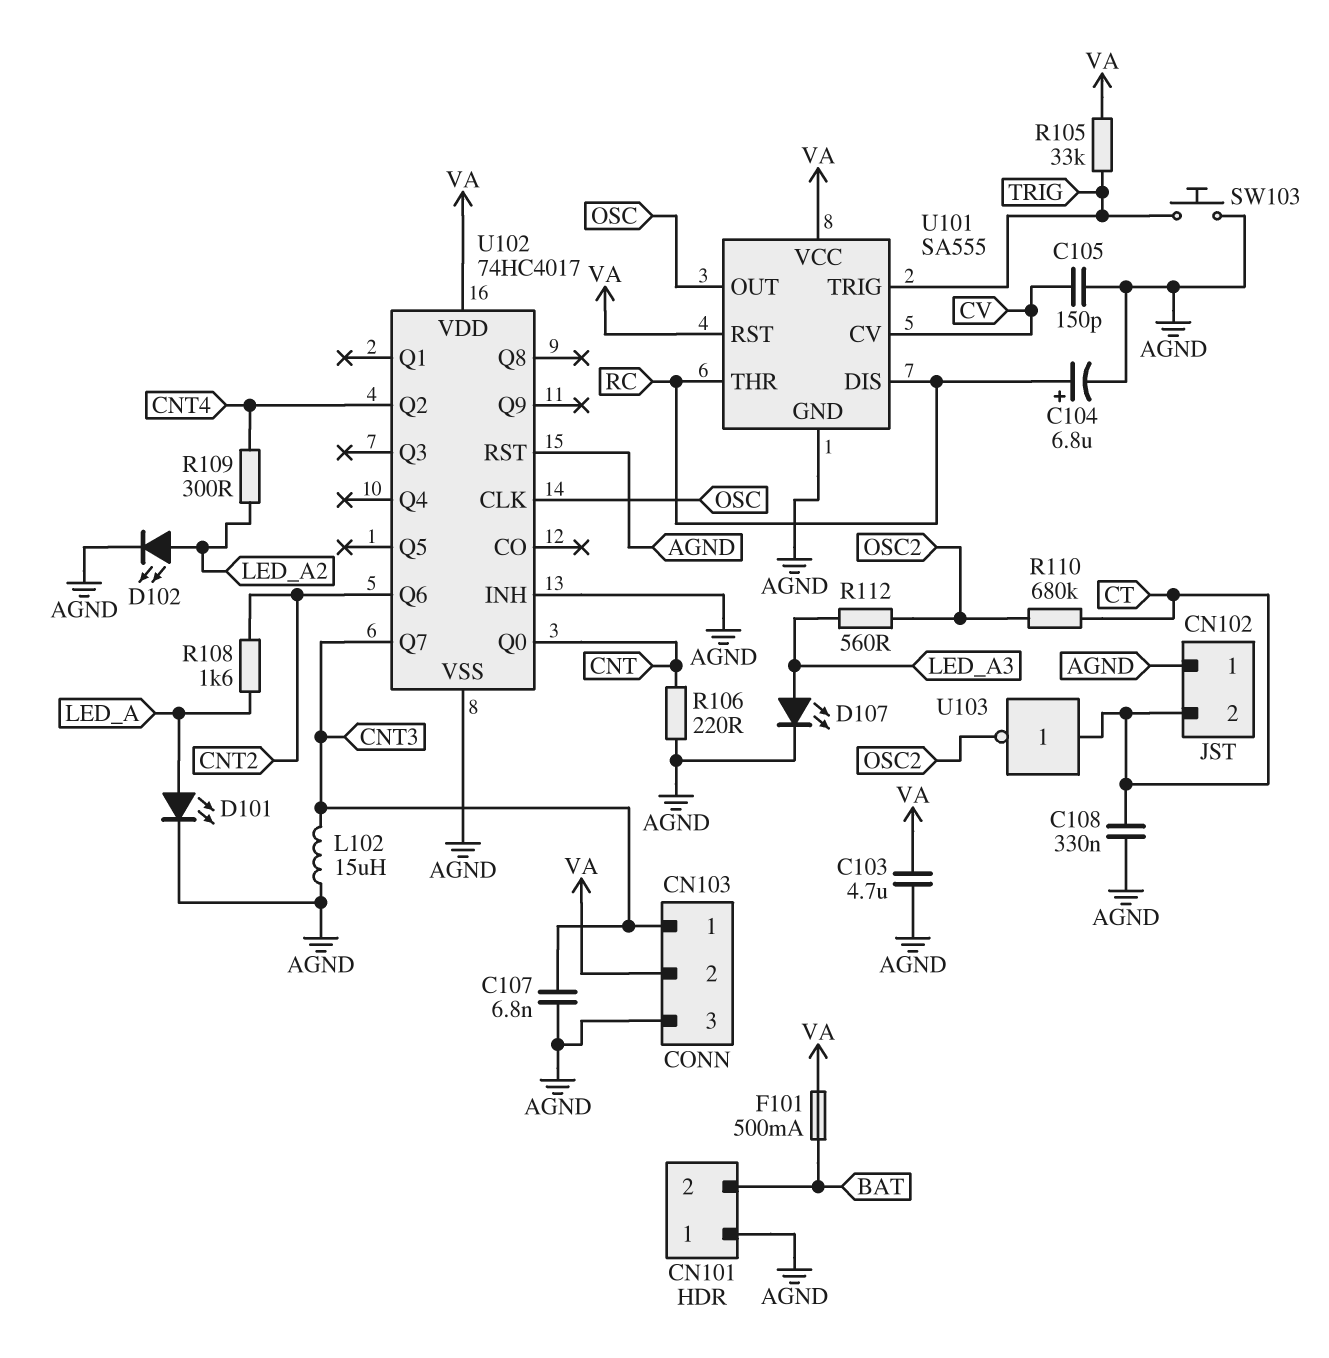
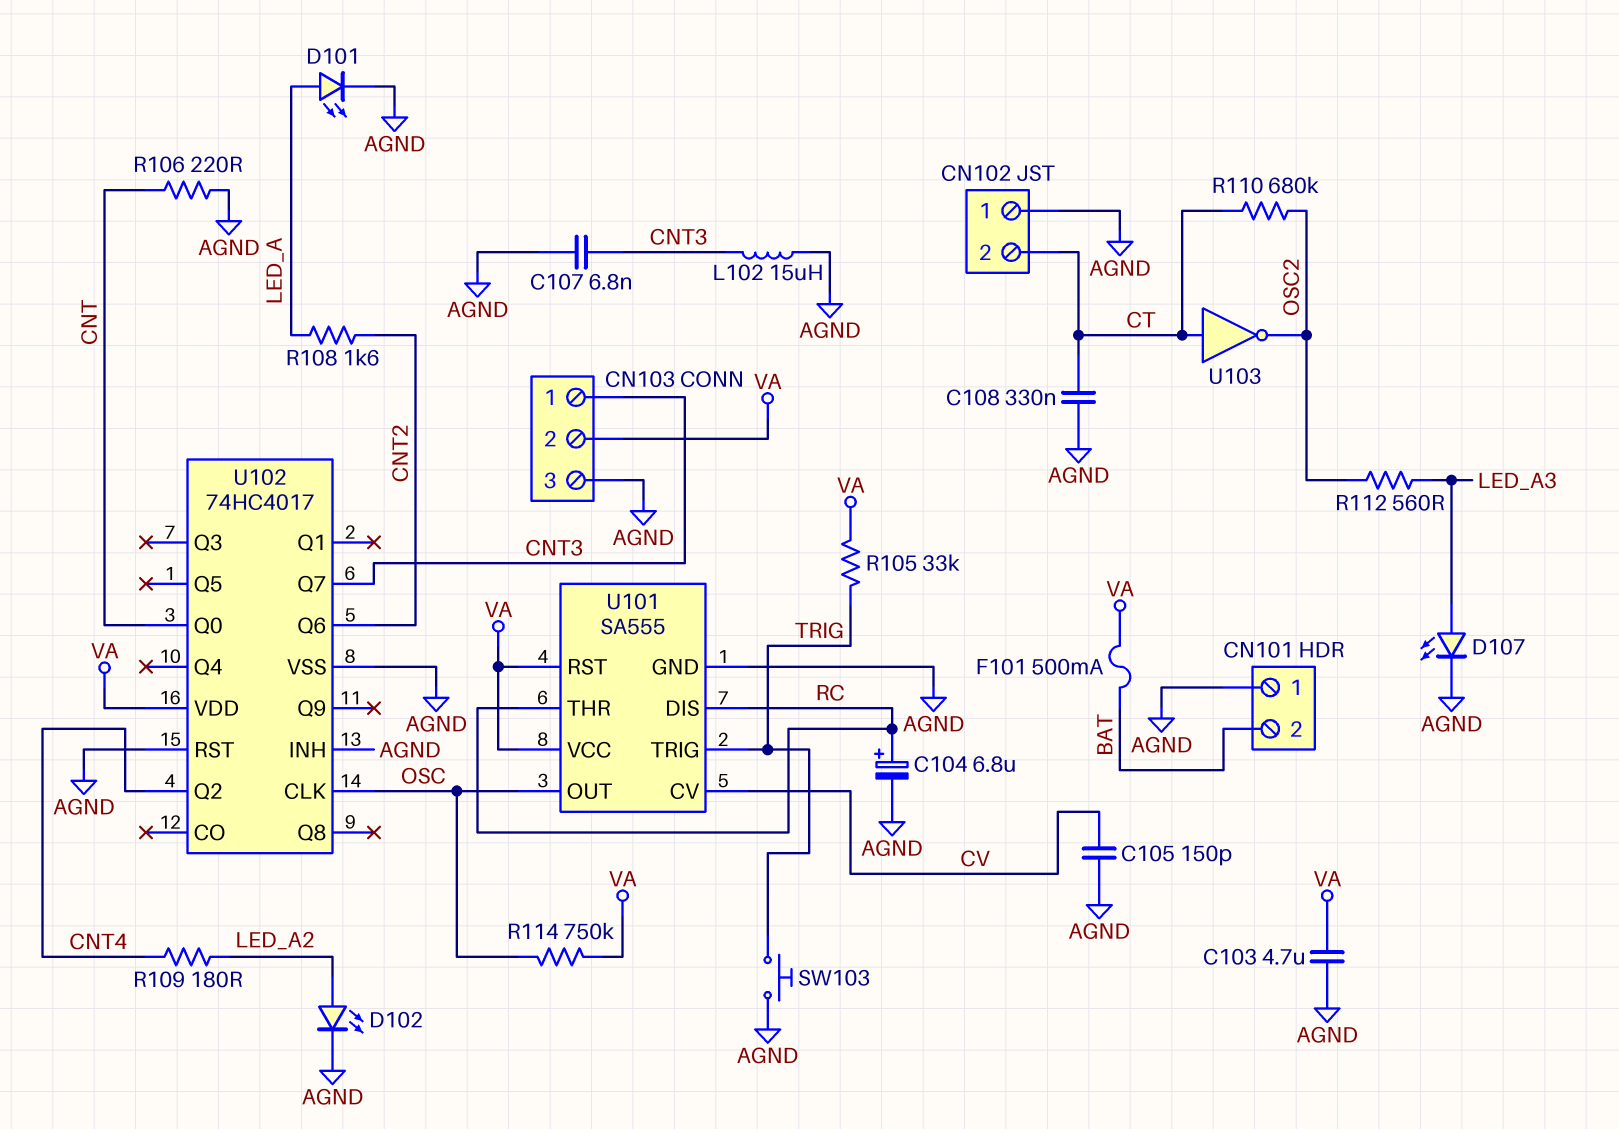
R109: 300 (CNT4, LED_A2) -> 180 (CNT4, LED_A2)
R114: none -> 750k (OSC, VA)

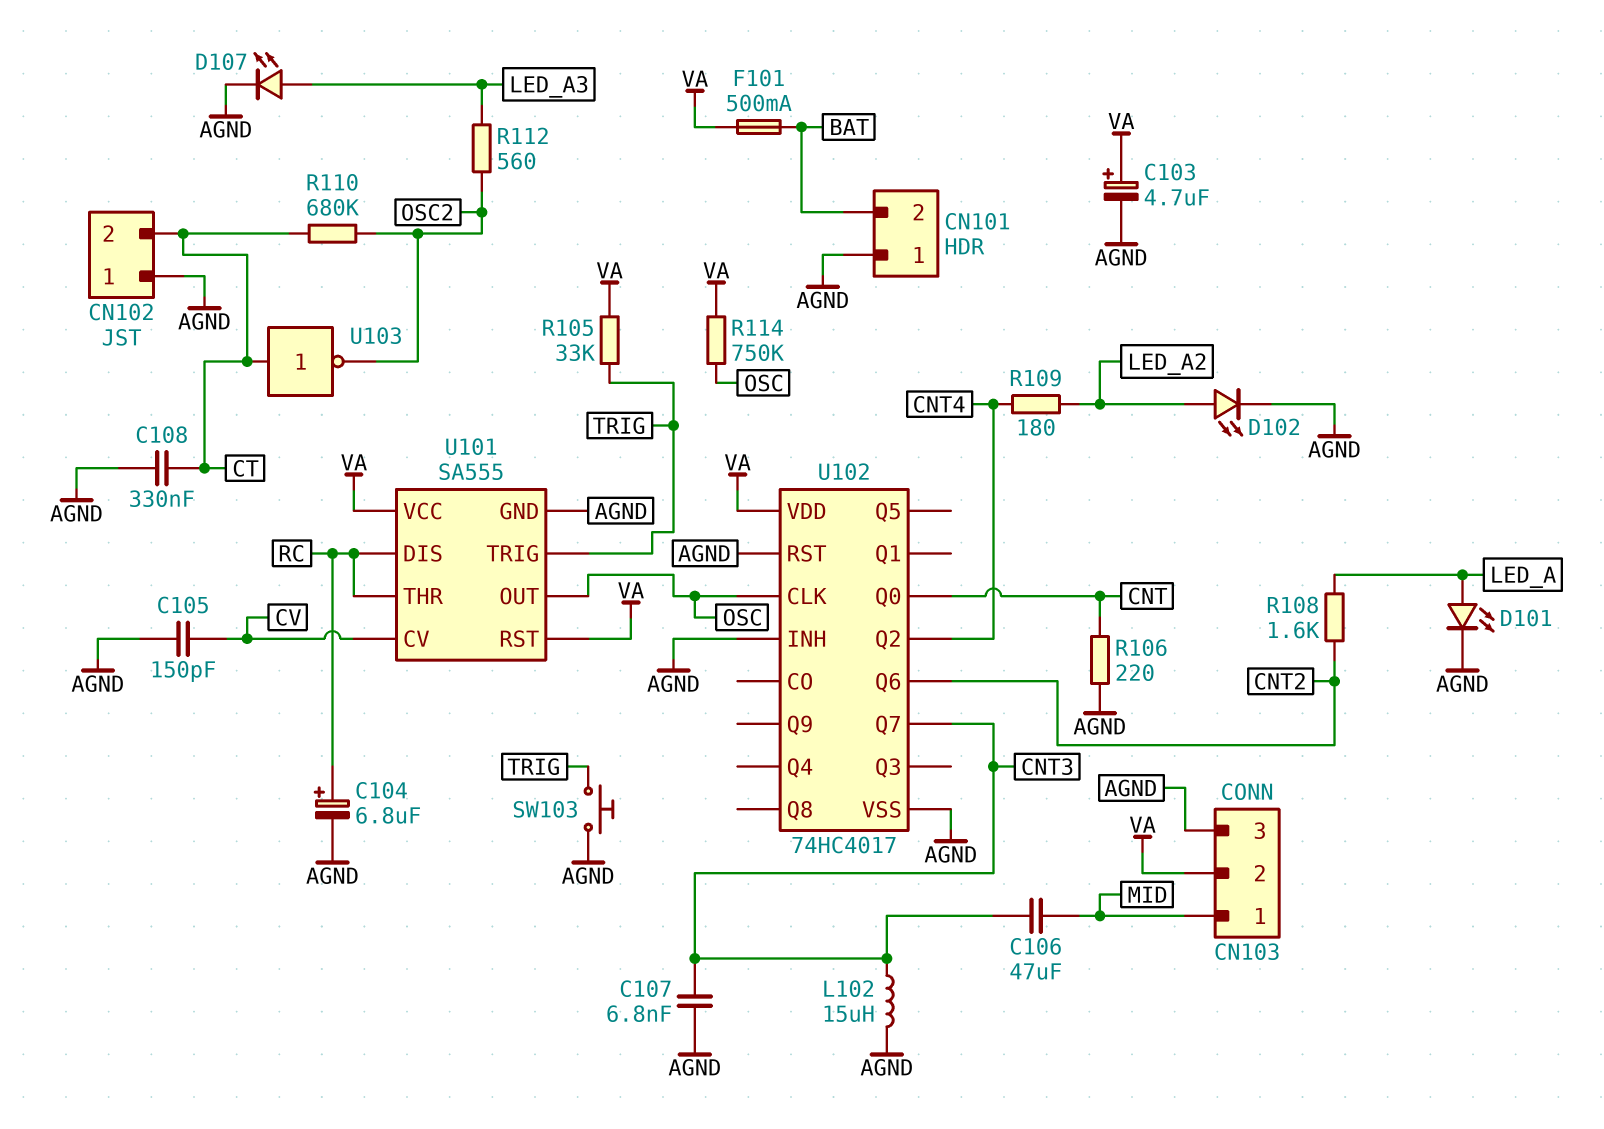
C103: 4.7uF (AGND, VA) -> 4.7uF (plus VA, minus AGND)
C106: none -> 47uF (CNT3, MID)
CN103 pin 1: CNT3 -> MID

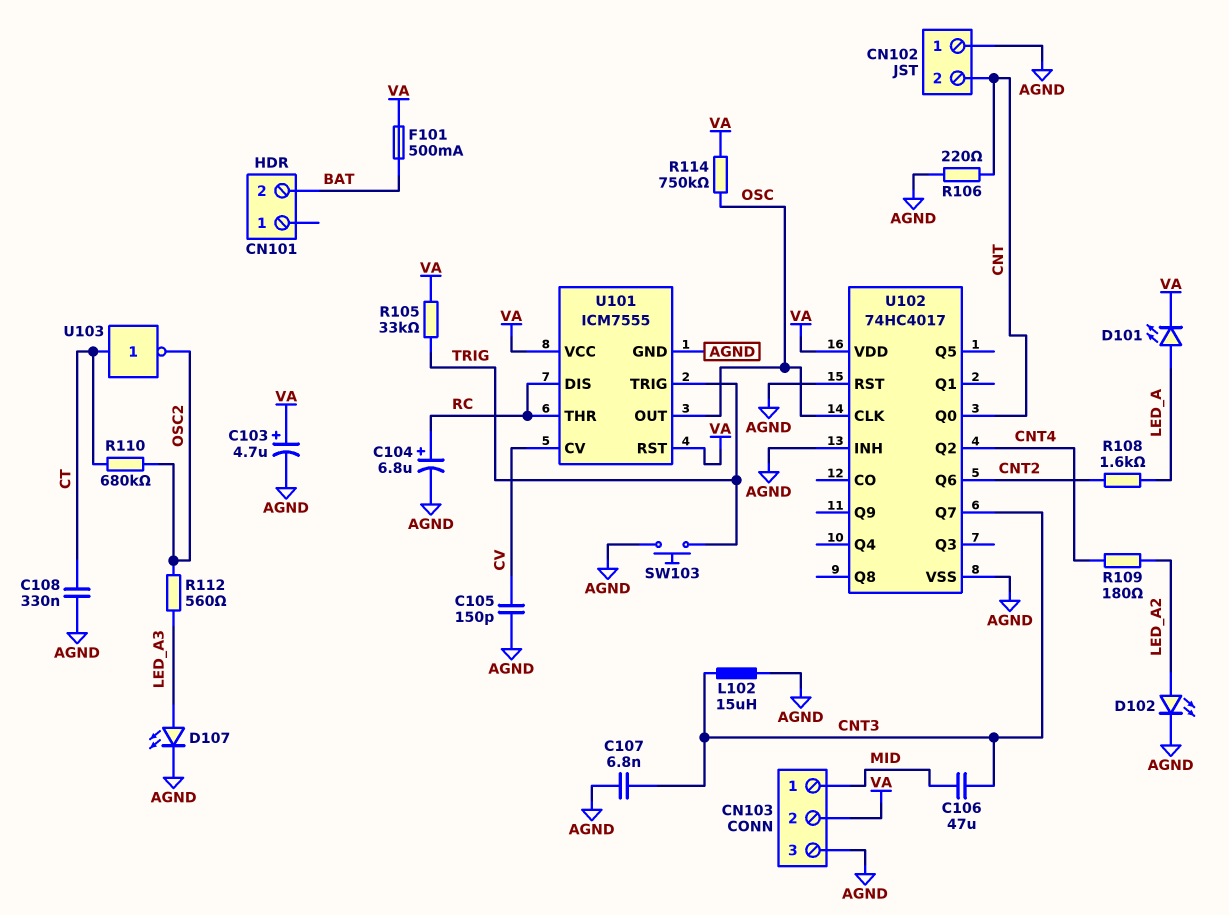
CN101 pin 1: AGND -> none
CN102 pin 2: CT -> CNT
D101: LED (A LED_A, K AGND) -> LED (A LED_A, K VA)
U101: SA555 -> ICM7555

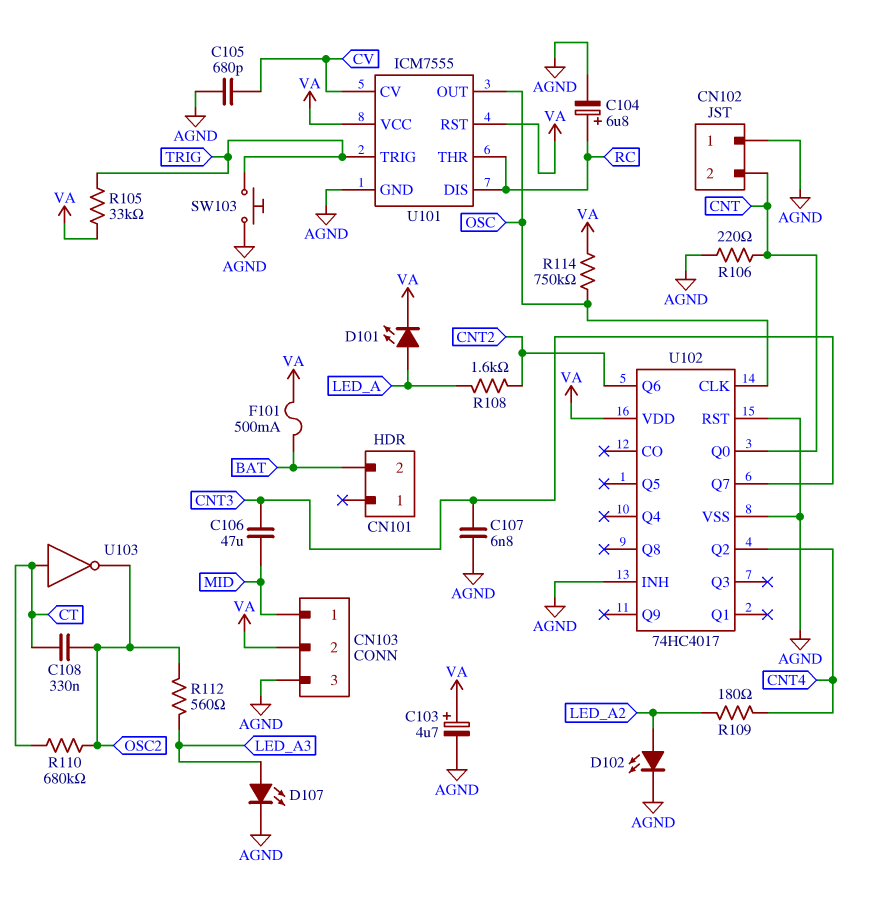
C105: 150pF (AGND, CV) -> 680pF (AGND, CV)
C108: 330nF (AGND, CT) -> 330nF (CT, OSC2)
L102: 15uH (AGND, CNT3) -> none

